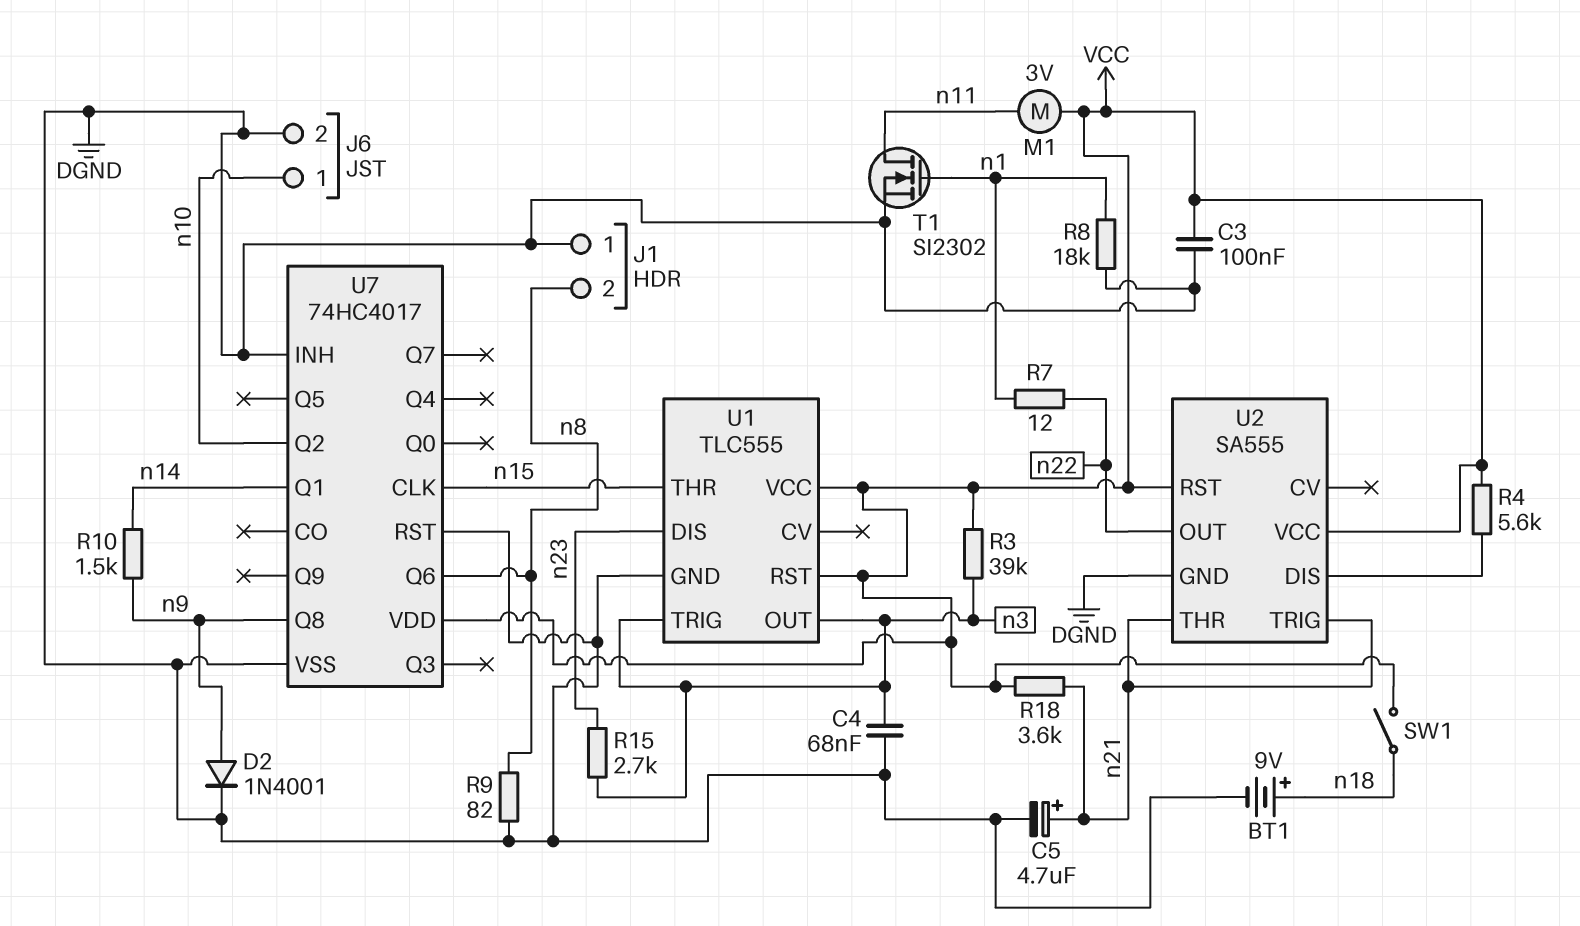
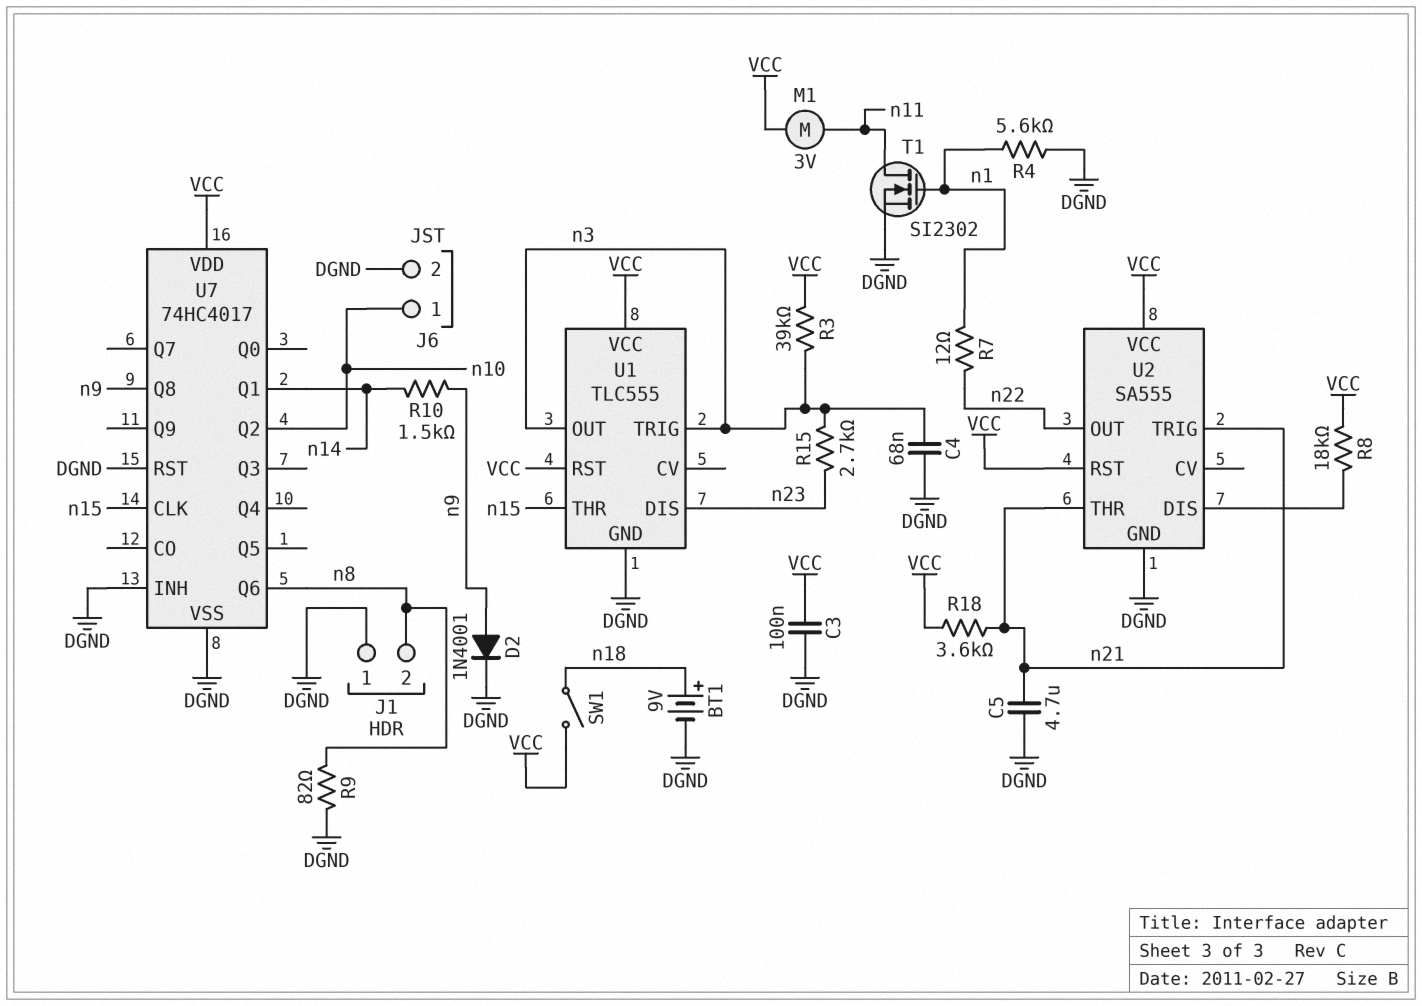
C5: 4.7uF (plus n21, minus DGND) -> 4.7uF (DGND, n21)
R4: 5.6k (U2/DIS, VCC) -> 5.6k (DGND, n1)
R8: 18k (DGND, n1) -> 18k (U2/DIS, VCC)

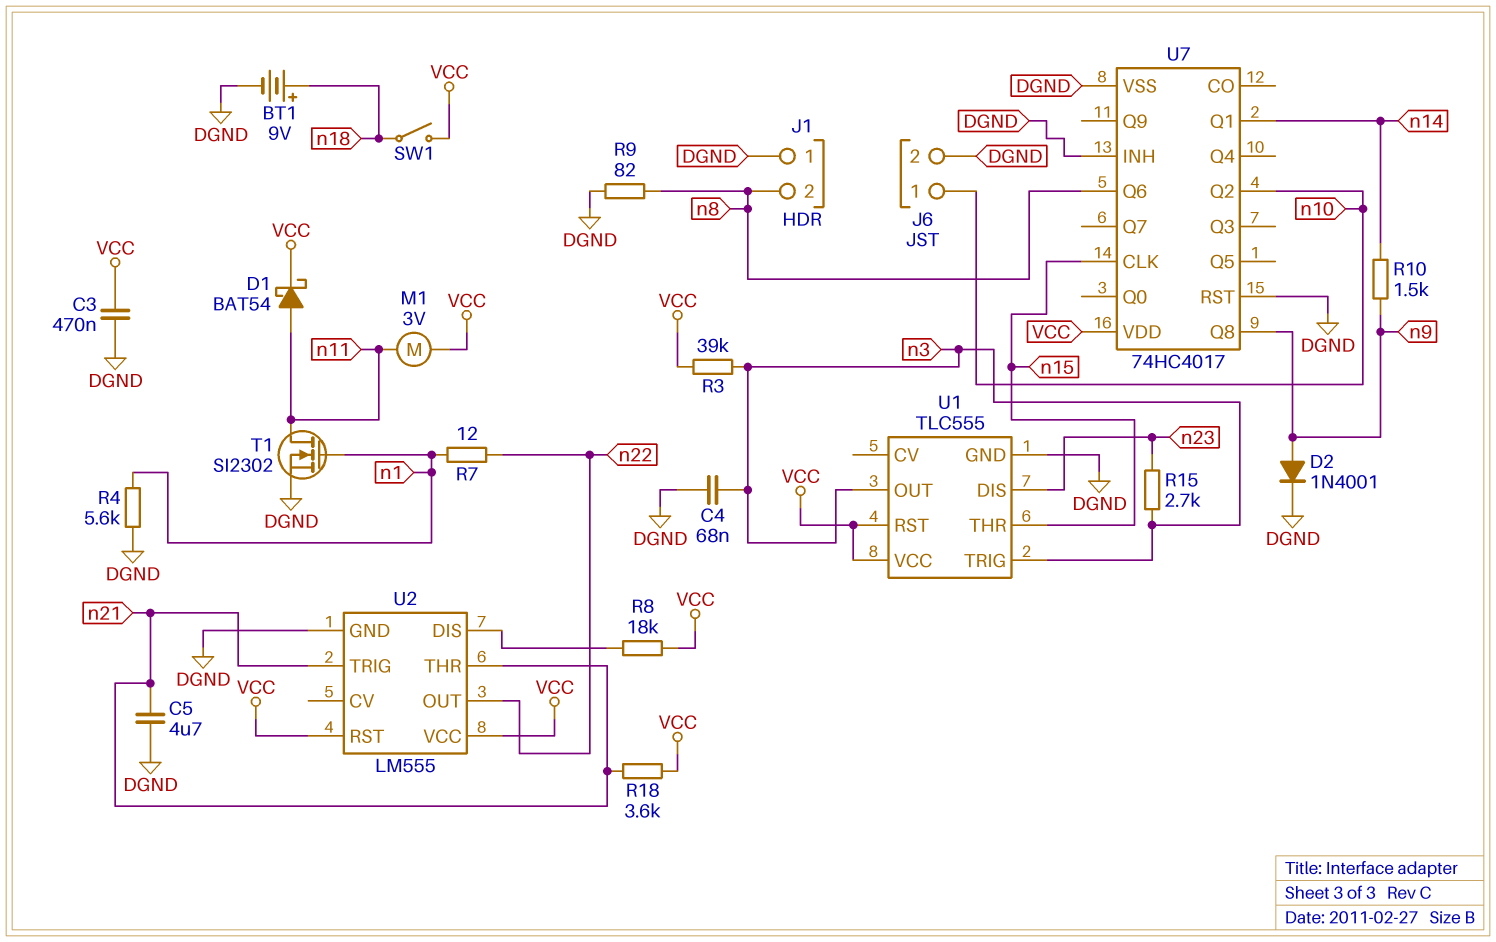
C3: 100nF (DGND, VCC) -> 470nF (DGND, VCC)
D1: none -> schottky BAT54 (A n11, K VCC)
U2: SA555 -> LM555

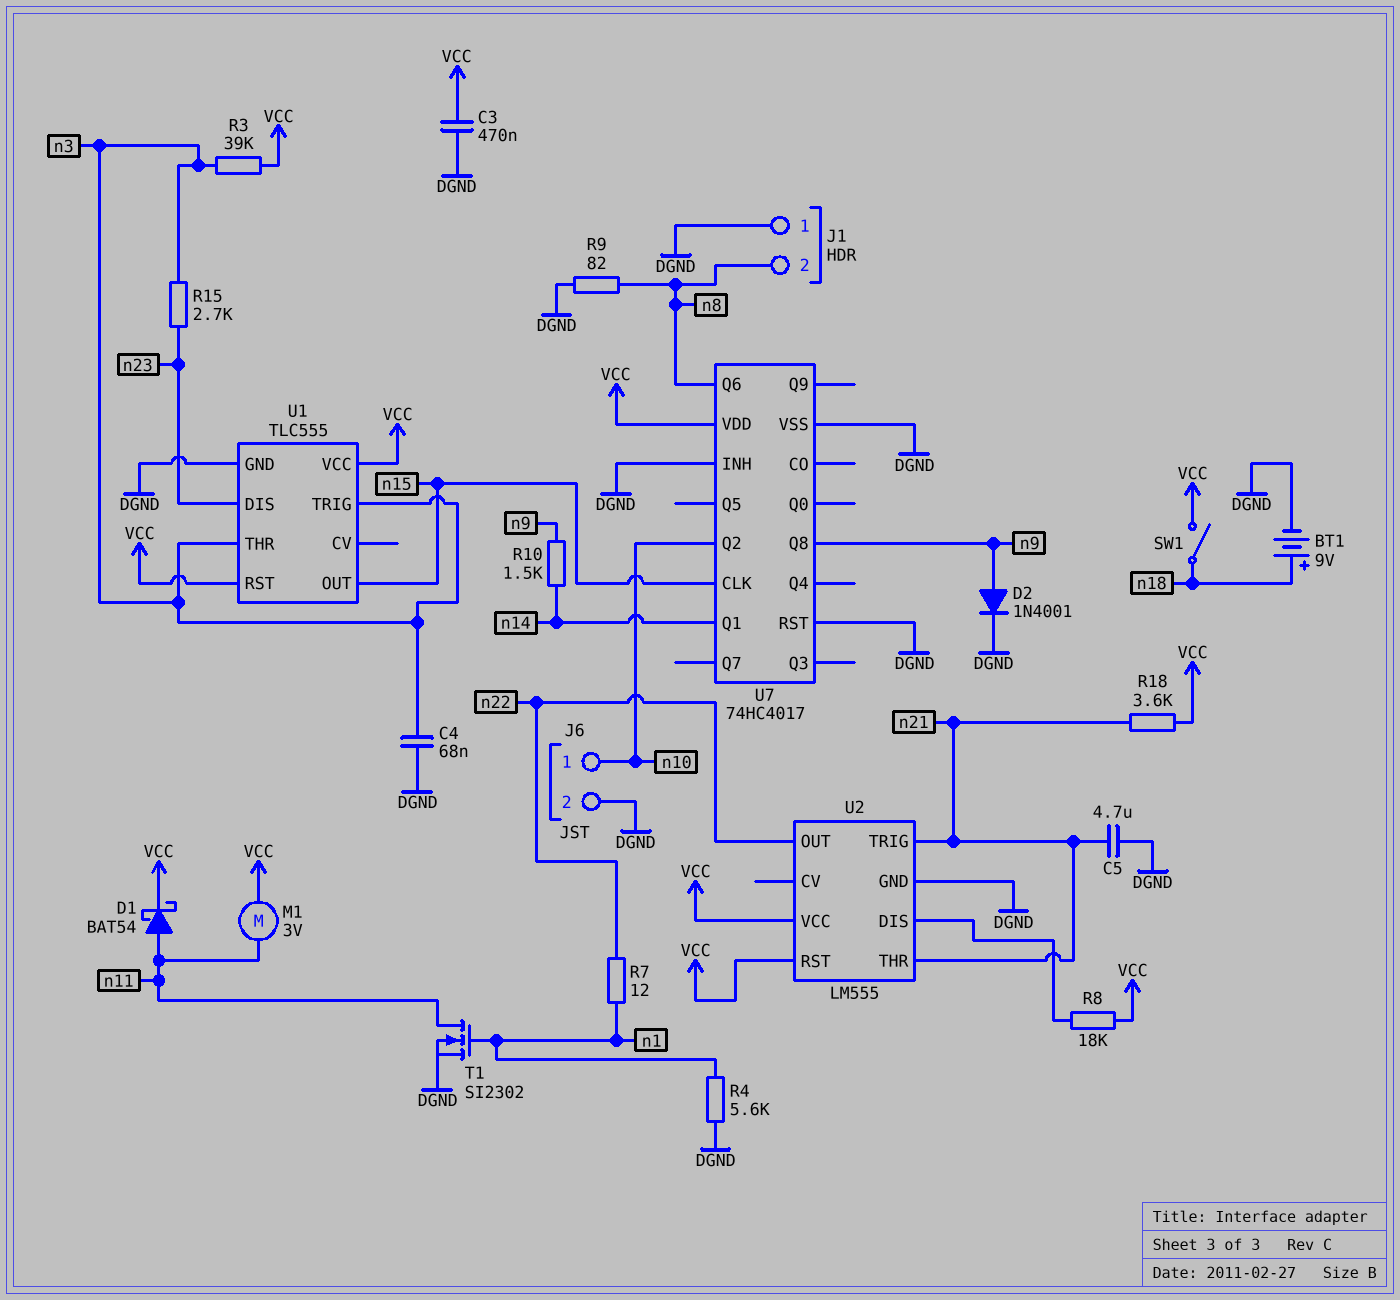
U1 pin OUT: n3 -> n15
U1 pin THR: n15 -> n3

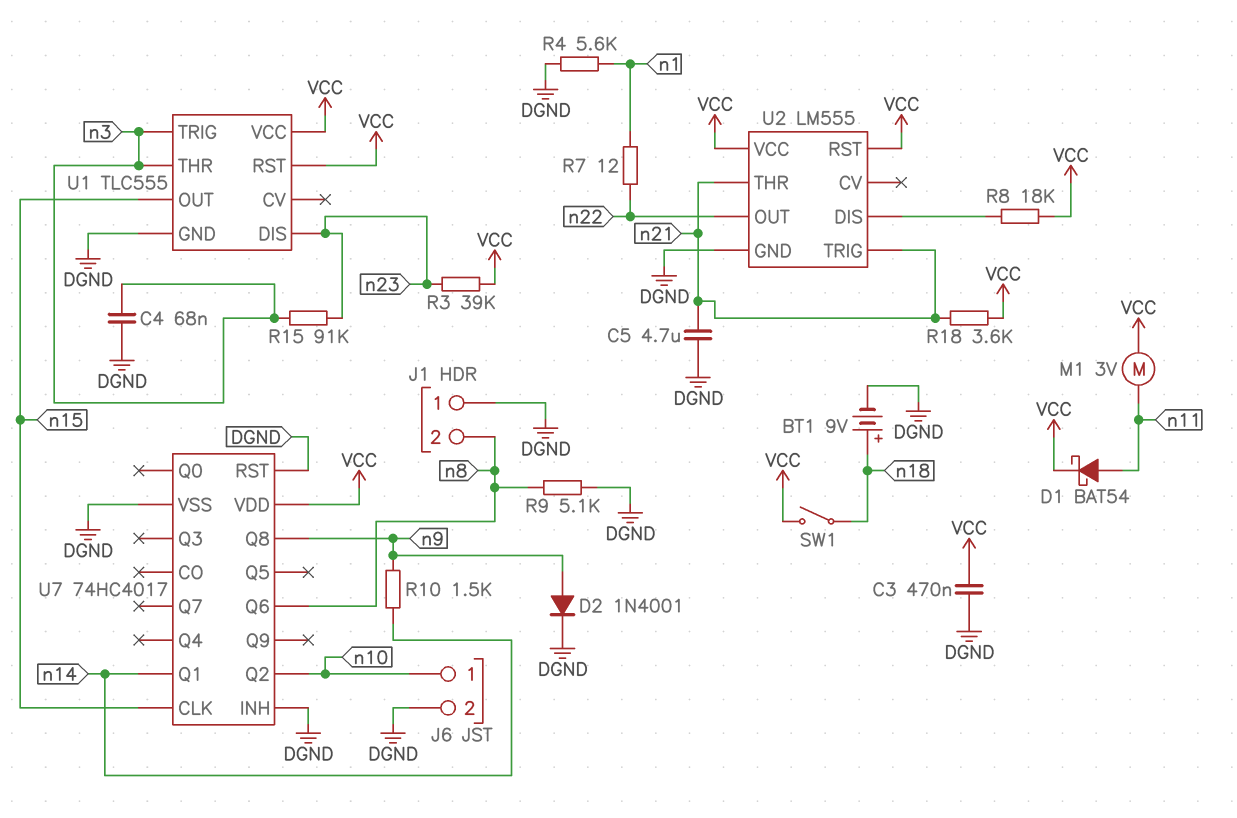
R3: 39k (VCC, n3) -> 39k (VCC, n23)
R9: 82 (DGND, n8) -> 5.1k (DGND, n8)
R15: 2.7k (n3, n23) -> 91k (n3, n23)
T1: NMOS SI2302 (G n1, D n11, S DGND) -> none

